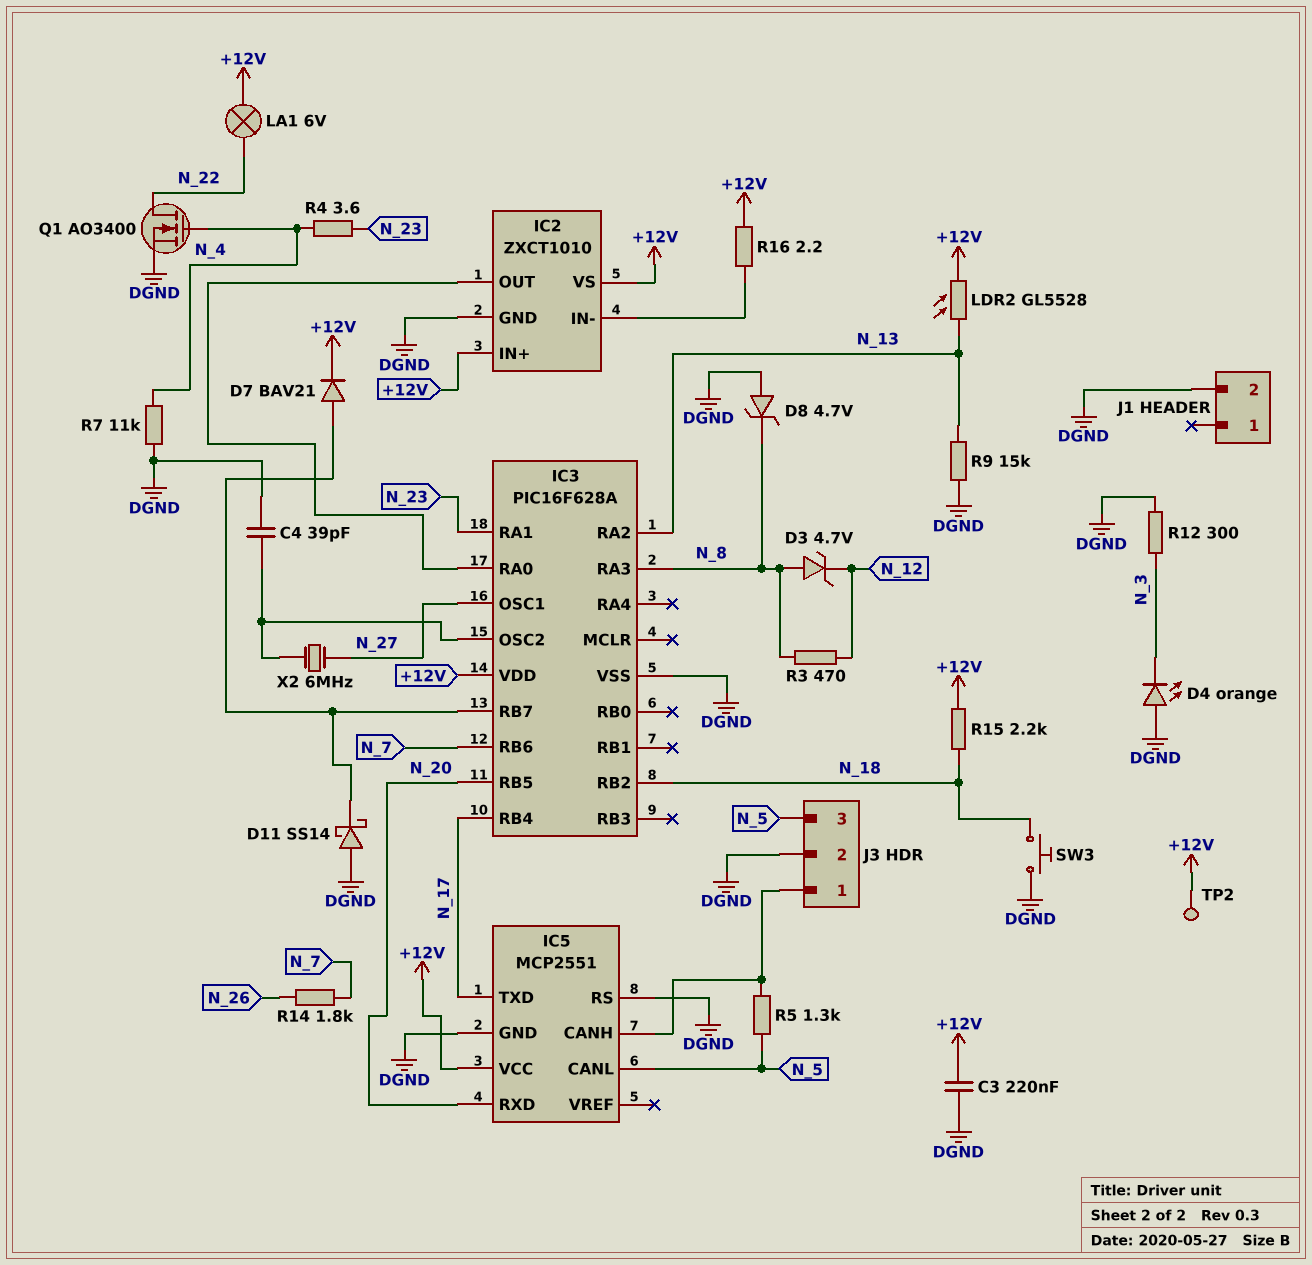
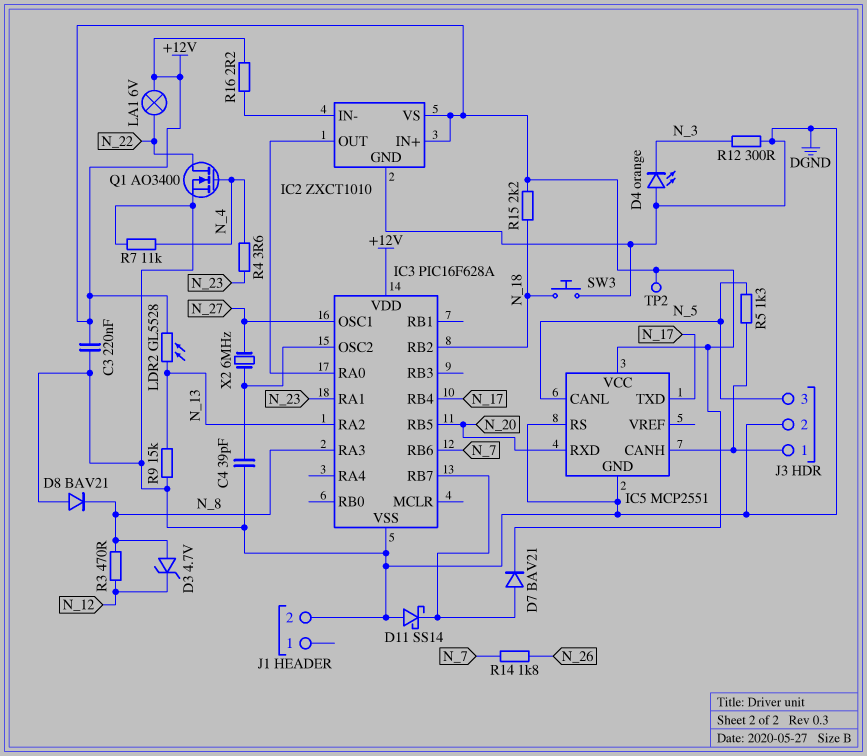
D8: zener 4.7V (A DGND, K N_8) -> diode BAV21 (A DGND, K N_8)

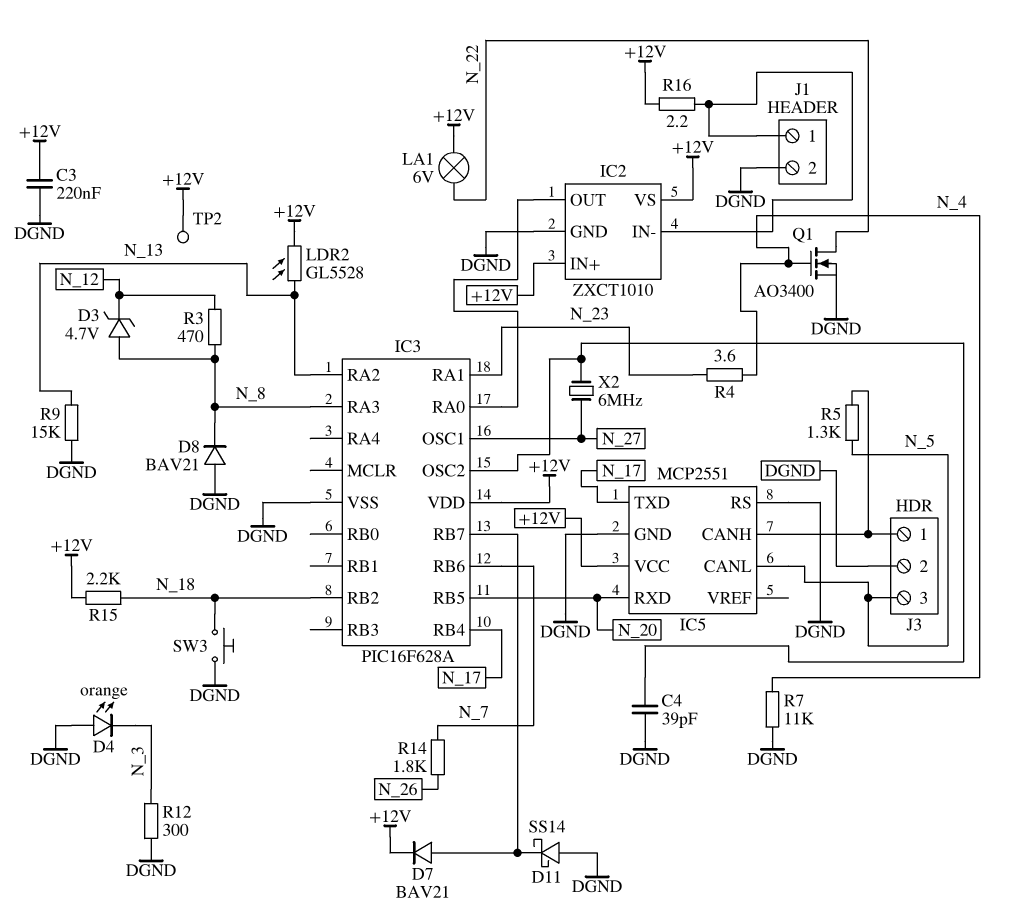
J1 pin 1: none -> IC2/IN-

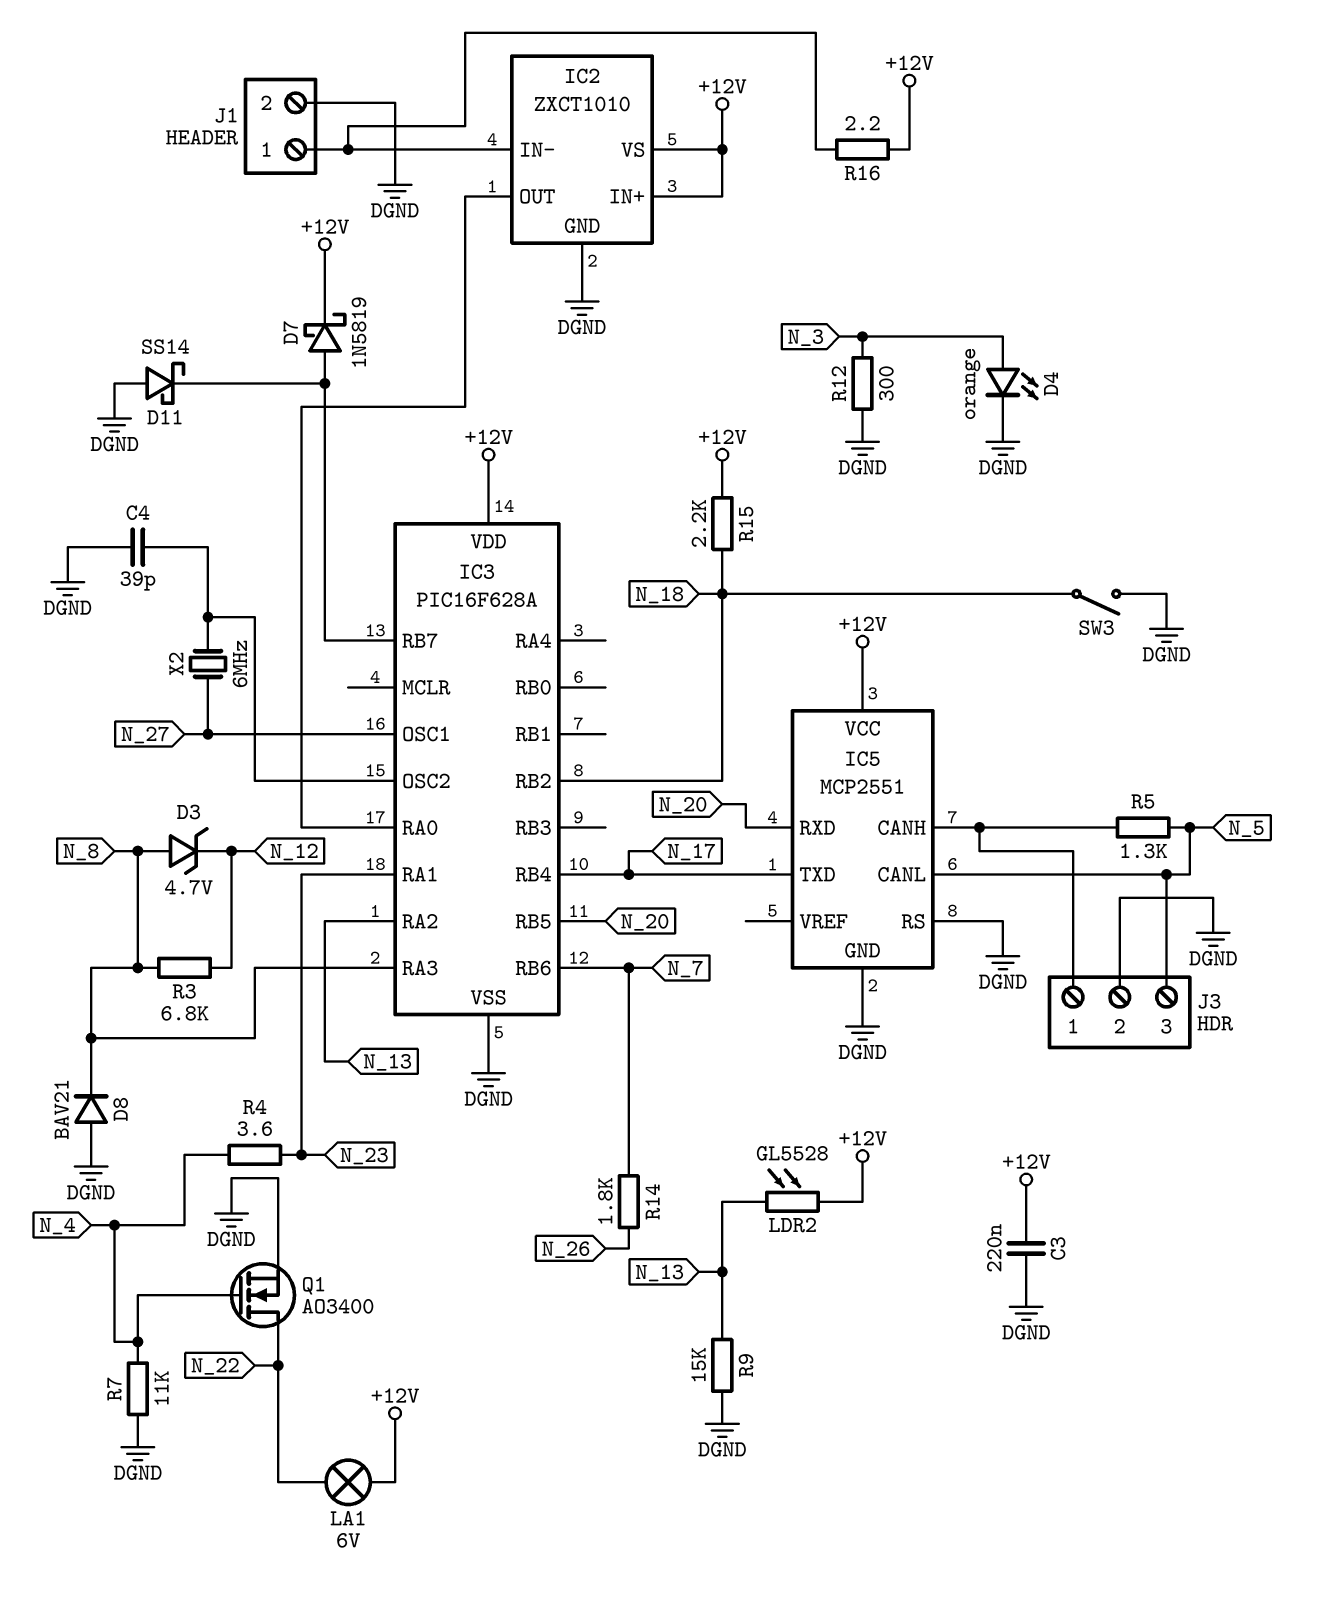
D4: LED orange (A DGND, K N_3) -> LED orange (A N_3, K DGND)
D7: diode BAV21 (A IC3/RB7, K +12V) -> schottky 1N5819 (A IC3/RB7, K +12V)
R3: 470 (N_8, N_12) -> 6.8k (N_8, N_12)
SW3: button (DGND, N_18) -> switch (DGND, N_18)
TP2: test point (+12V) -> none

